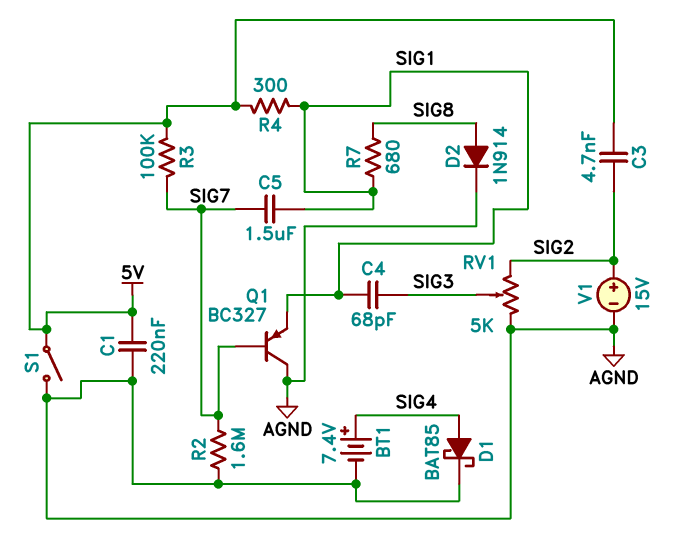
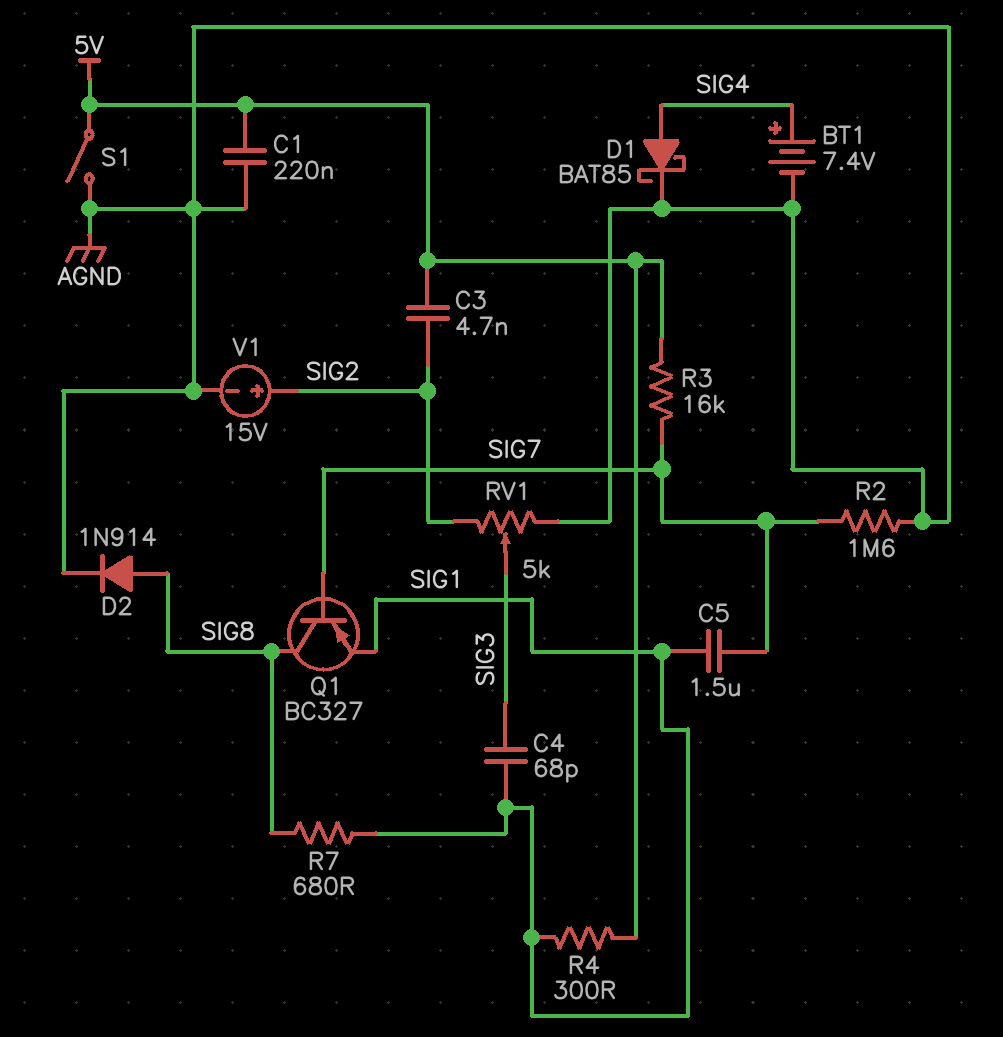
Q1: PNP BC327 (B SIG7, C AGND, E SIG1) -> PNP BC327 (B SIG7, C SIG8, E SIG1)
R3: 100k (5V, SIG7) -> 16k (5V, SIG7)

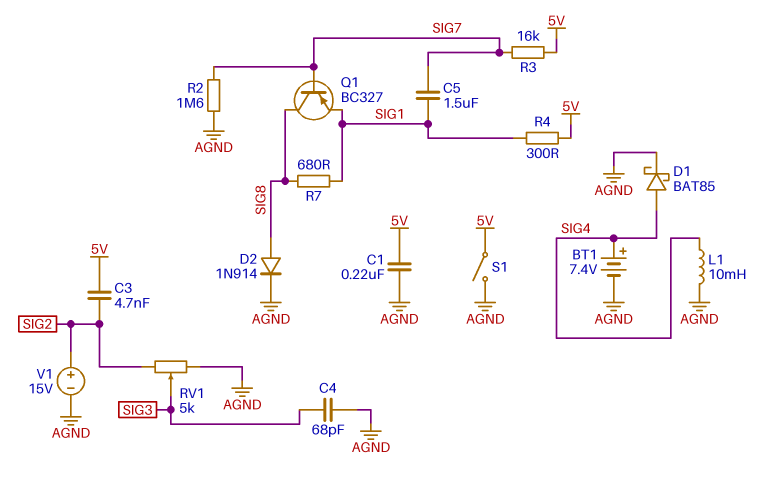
C4: 68pF (SIG1, SIG3) -> 68pF (AGND, SIG3)
L1: none -> 10mH (AGND, SIG4)

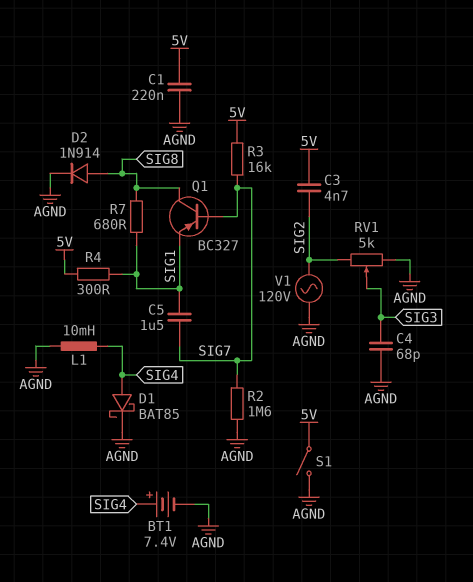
V1: 15V (plus SIG2, minus AGND) -> AC 120V (AGND, SIG2)

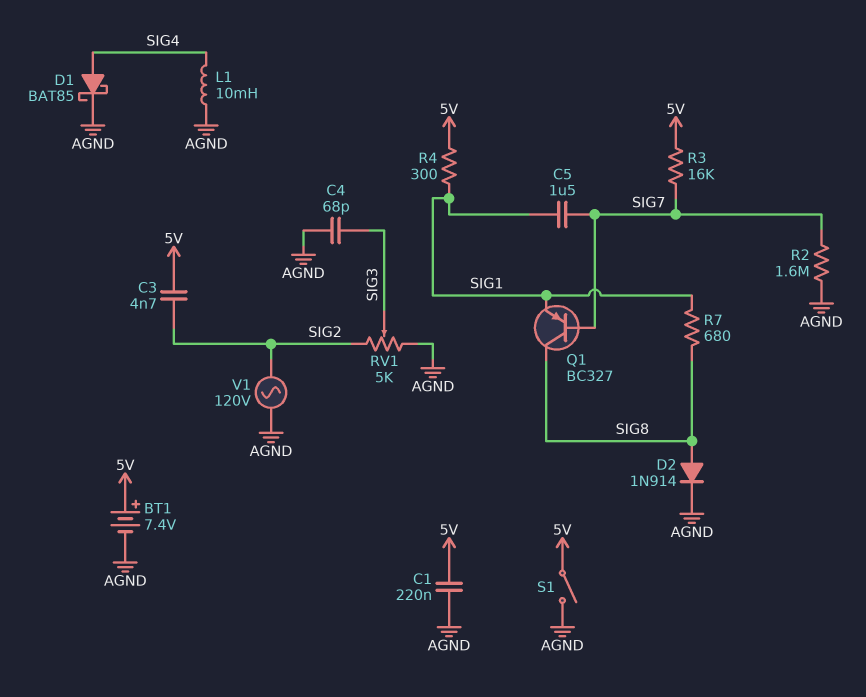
BT1: 7.4V (plus SIG4, minus AGND) -> 7.4V (plus 5V, minus AGND)

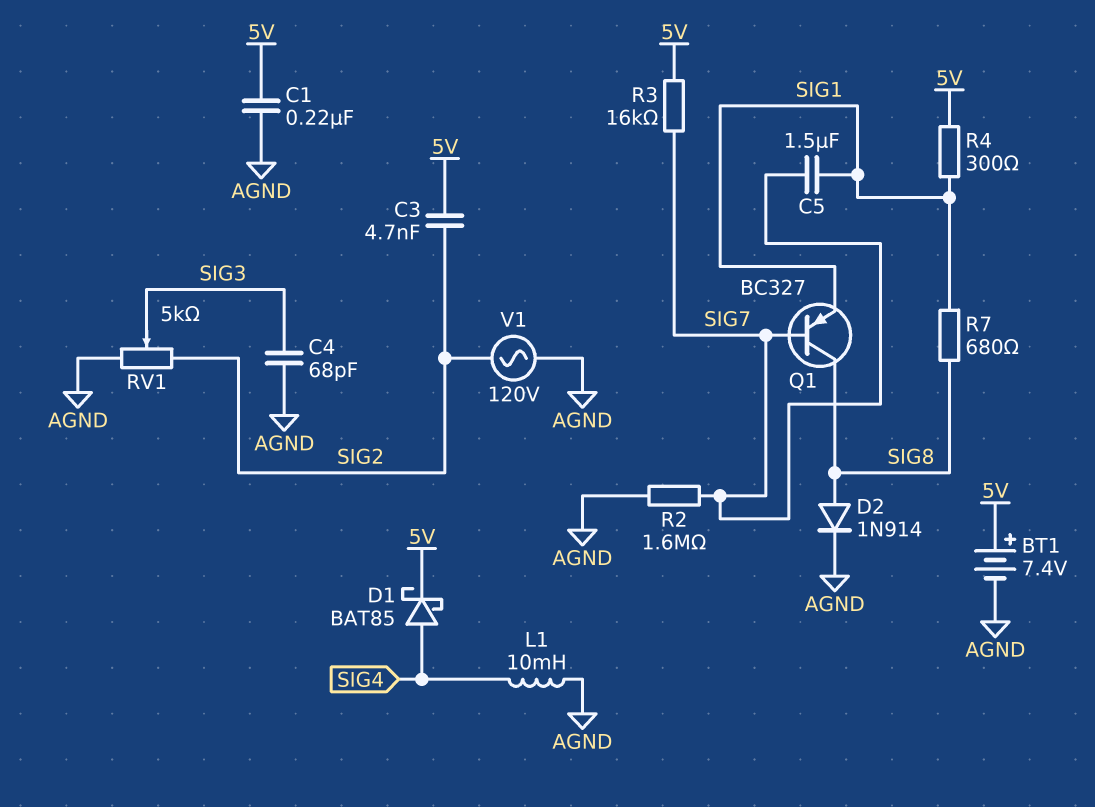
D1: schottky BAT85 (A SIG4, K AGND) -> schottky BAT85 (A SIG4, K 5V)
S1: switch (5V, AGND) -> none

